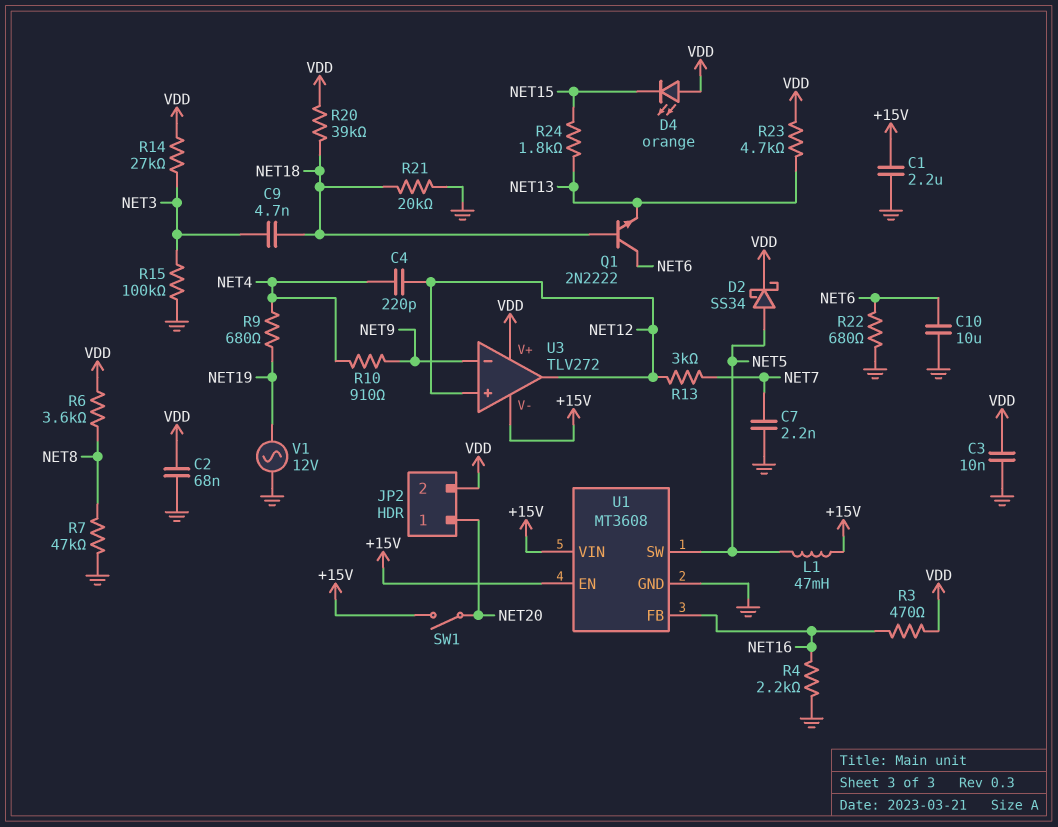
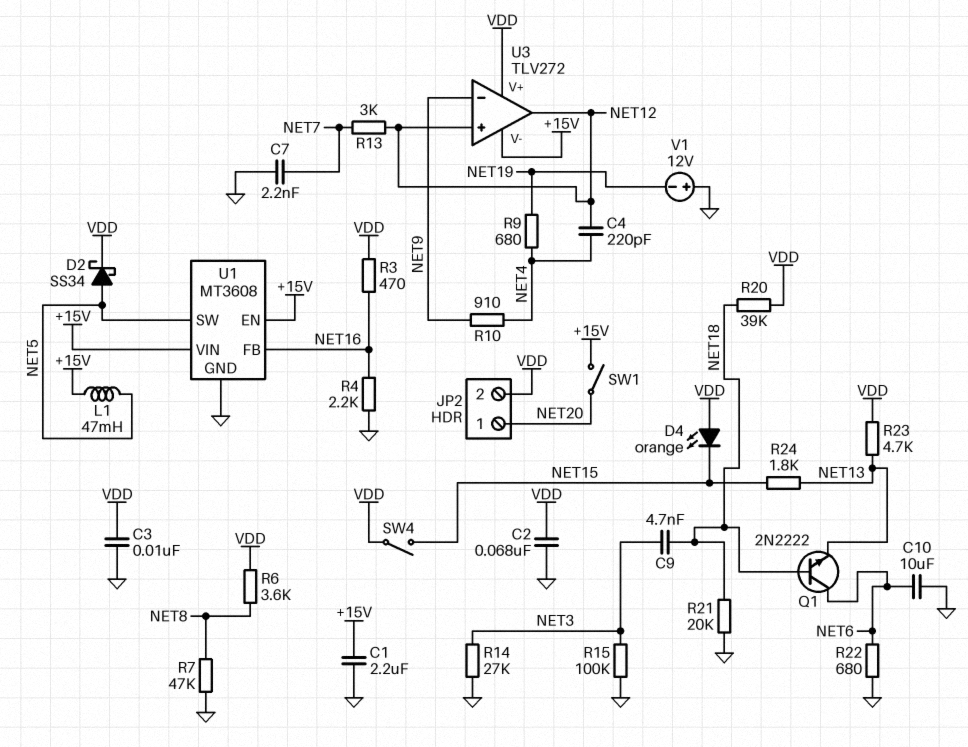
R14: 27k (NET3, VDD) -> 27k (GND, NET3)
SW4: none -> switch (NET15, VDD)
V1: AC 12V (GND, NET19) -> 12V (plus GND, minus NET19)

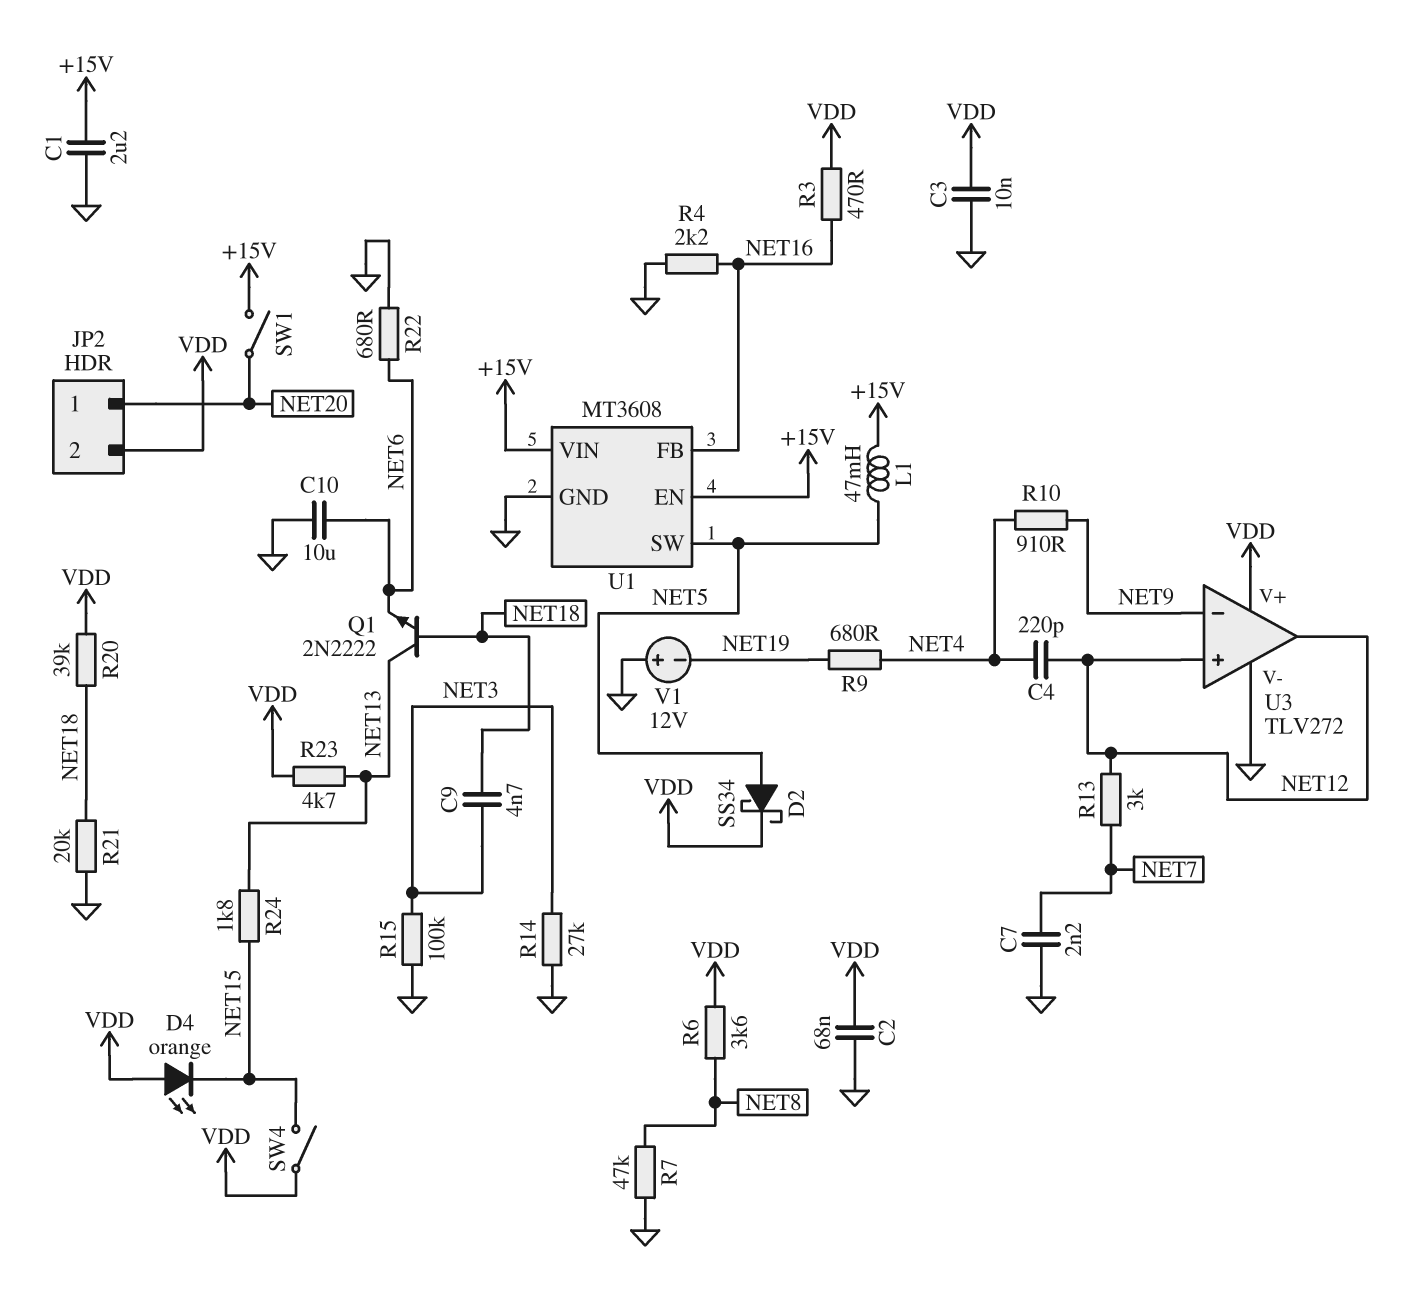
Q1: NPN 2N2222 (B NET18, C NET6, E NET13) -> NPN 2N2222 (B NET18, C NET13, E NET6)
U3 pin V-: +15V -> GND

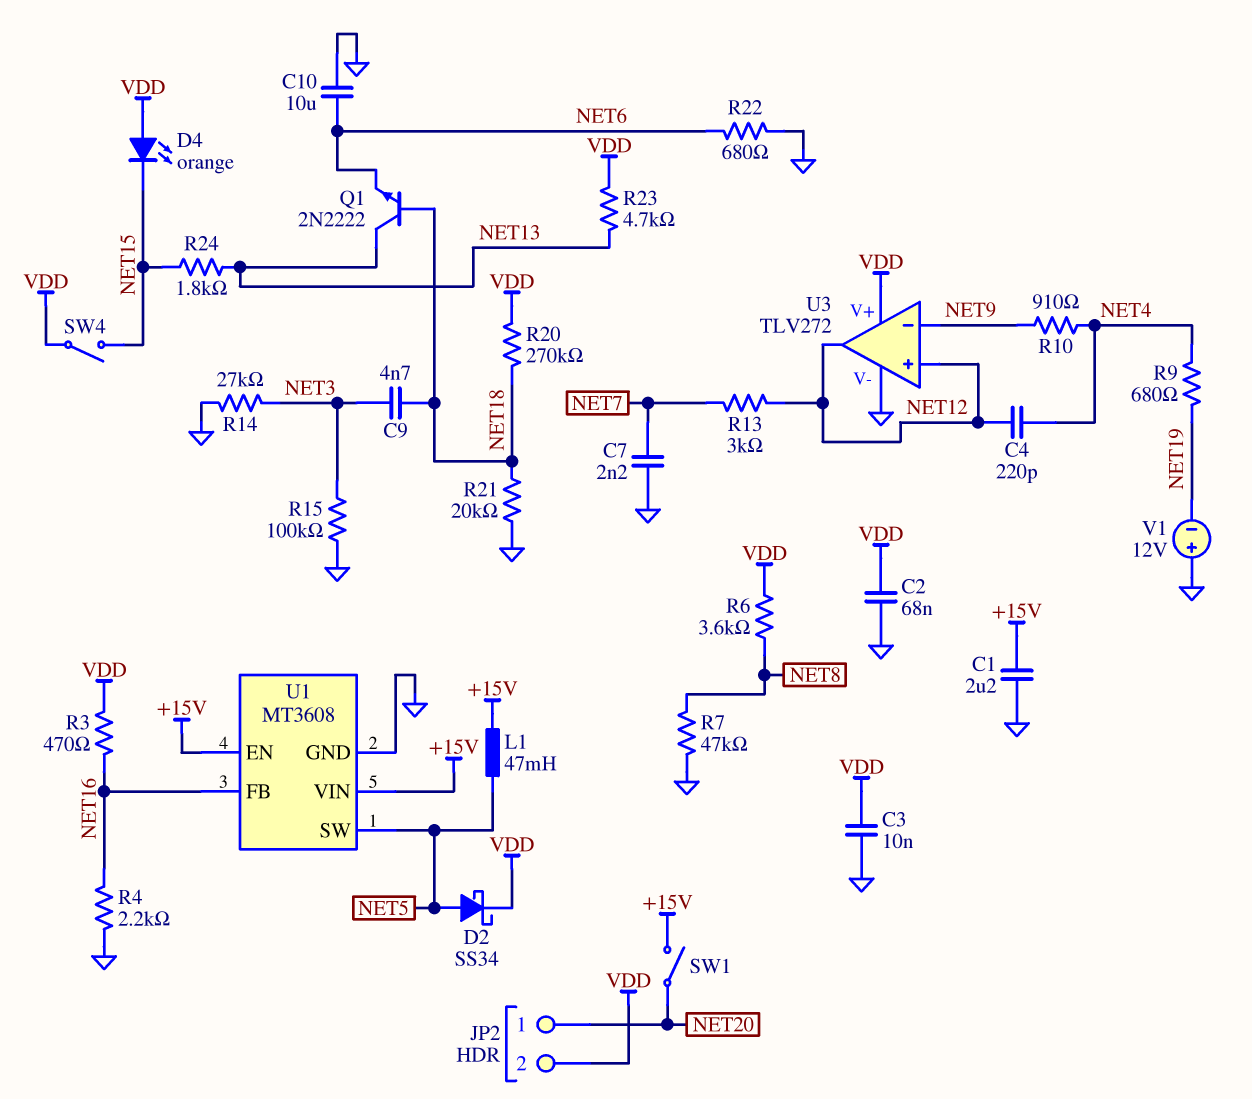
R20: 39k (NET18, VDD) -> 270k (NET18, VDD)

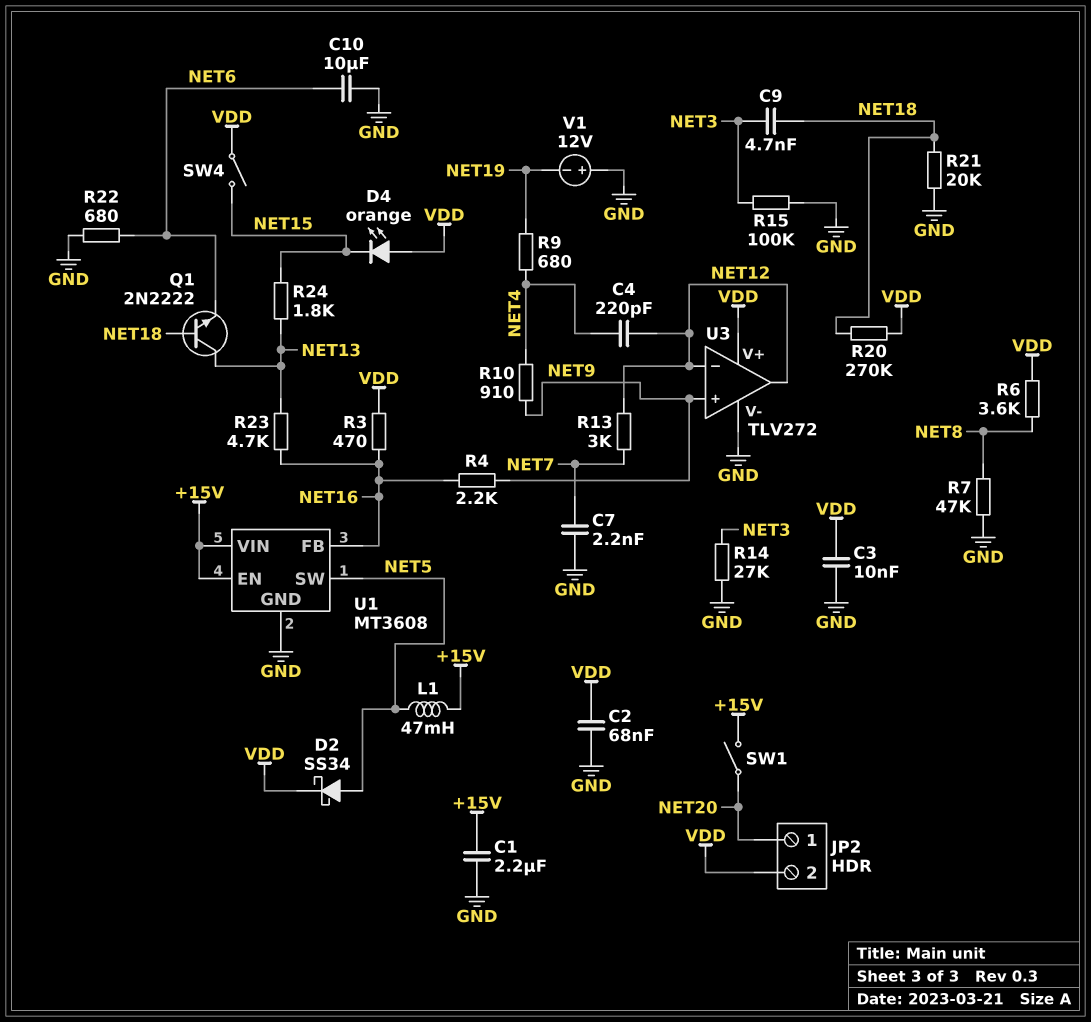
R4: 2.2k (GND, NET16) -> 2.2k (NET9, NET16)
R23: 4.7k (NET13, VDD) -> 4.7k (NET13, NET16)
U3 pin in+: NET12 -> NET9
U3 pin in-: NET9 -> NET12

